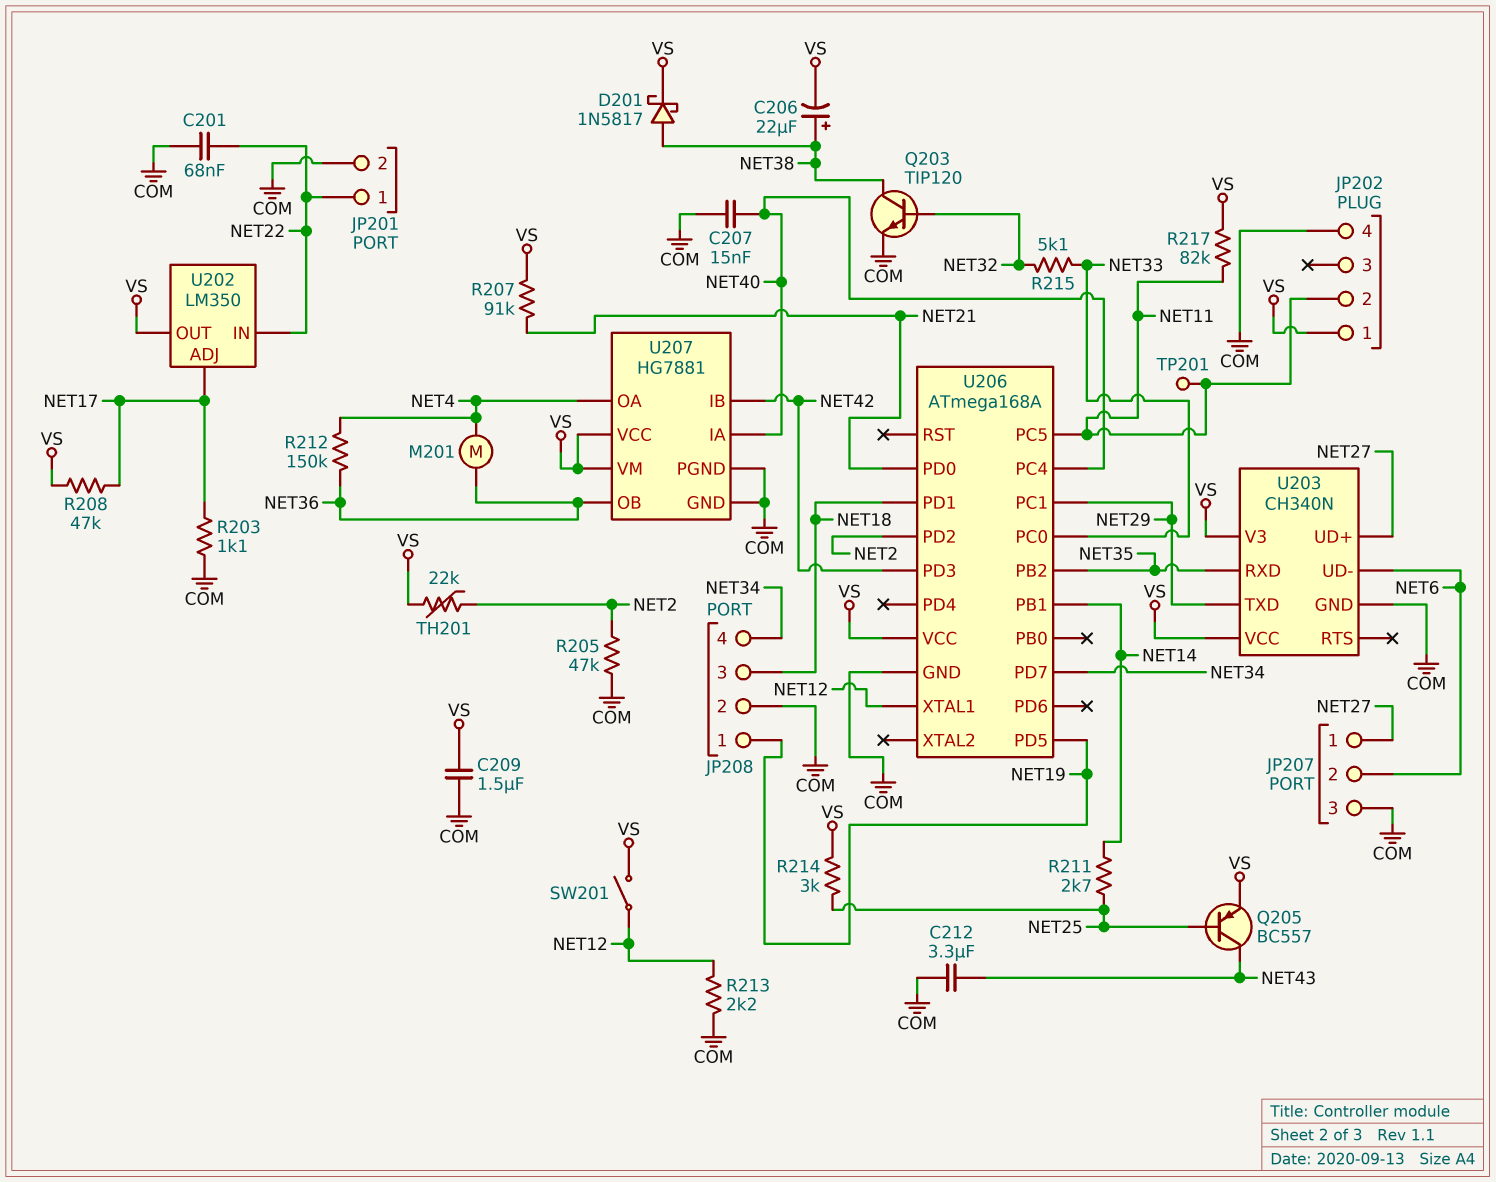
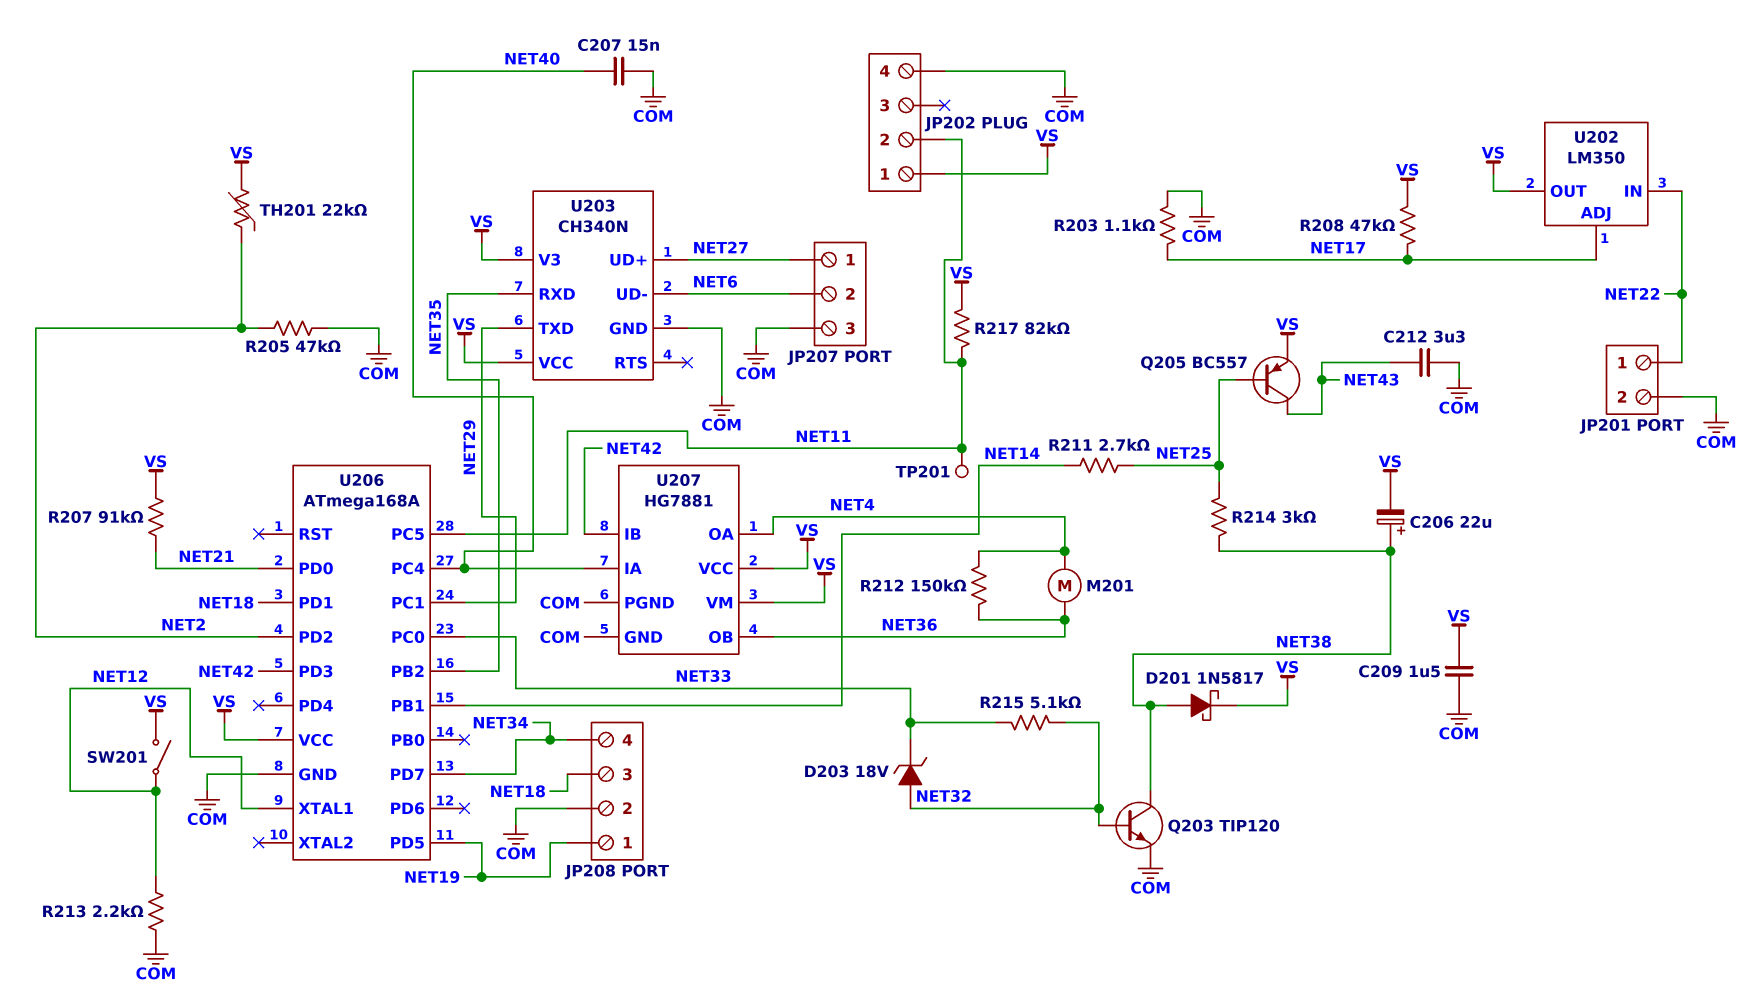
C201: 68nF (COM, NET22) -> none
D203: none -> zener 18V (A NET32, K NET33)
R214: 3k (NET25, VS) -> 3k (NET25, NET38)

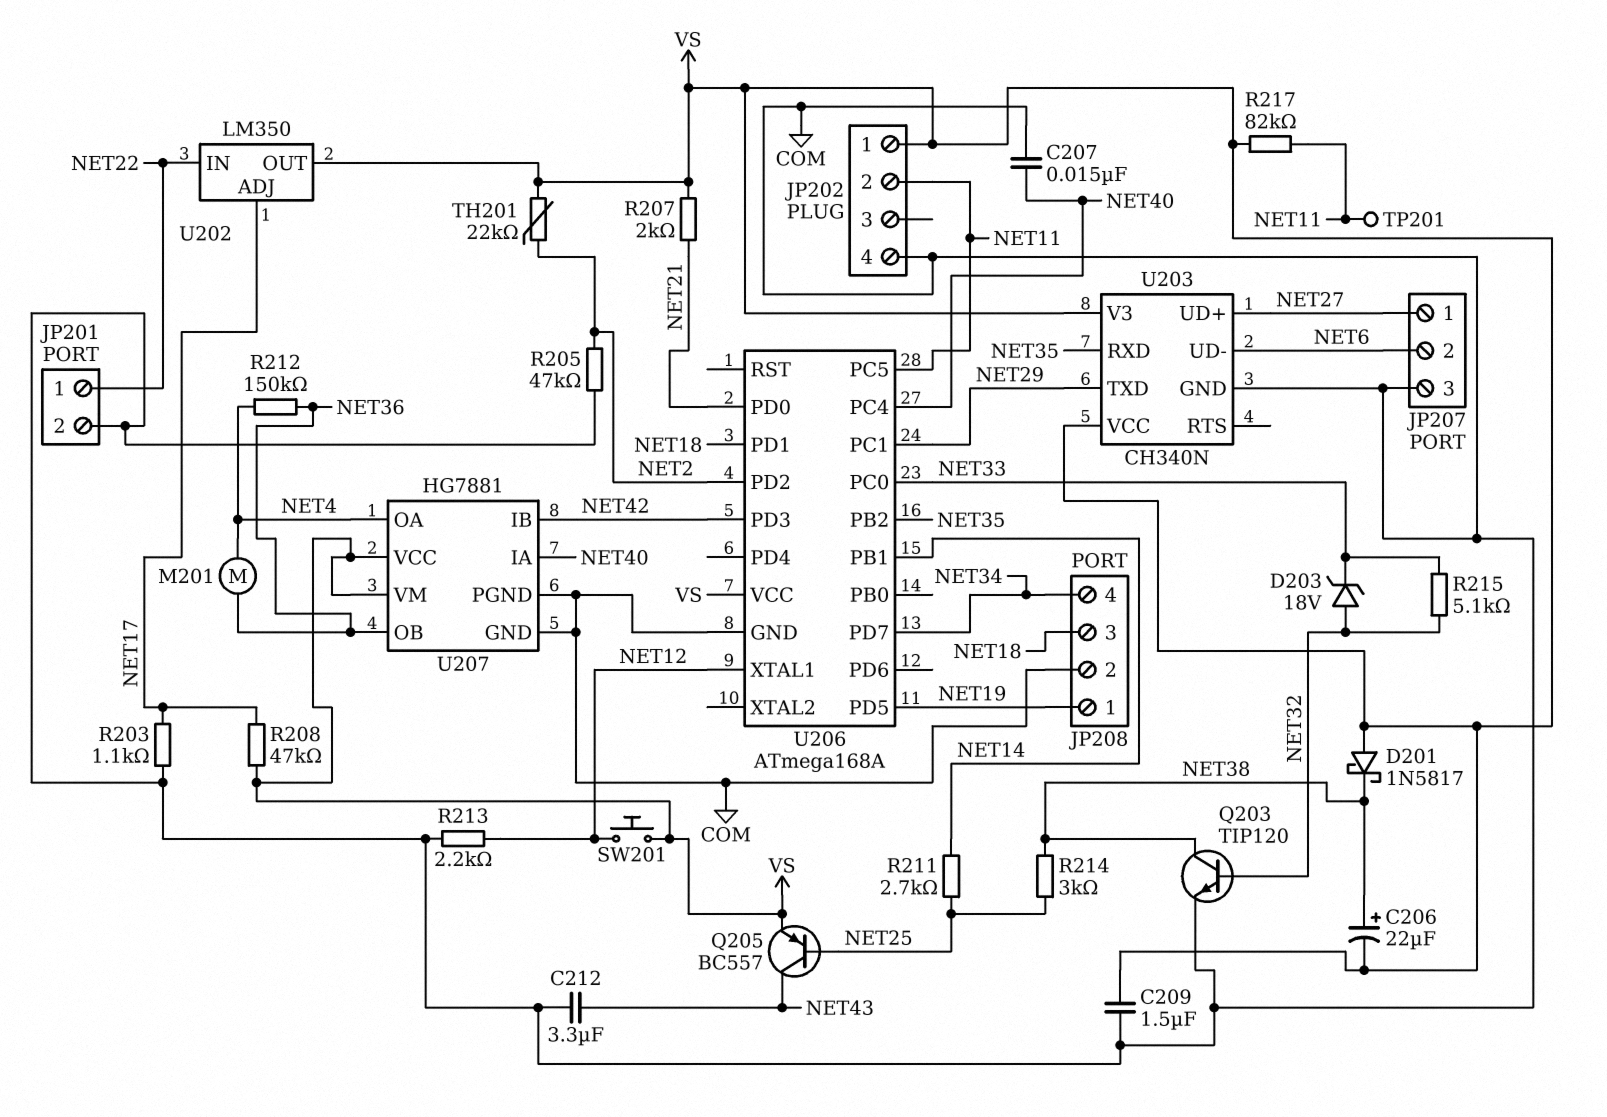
D201: schottky 1N5817 (A NET38, K VS) -> schottky 1N5817 (A VS, K NET38)
R207: 91k (NET21, VS) -> 2k (NET21, VS)
SW201: switch (NET12, VS) -> button (NET12, VS)

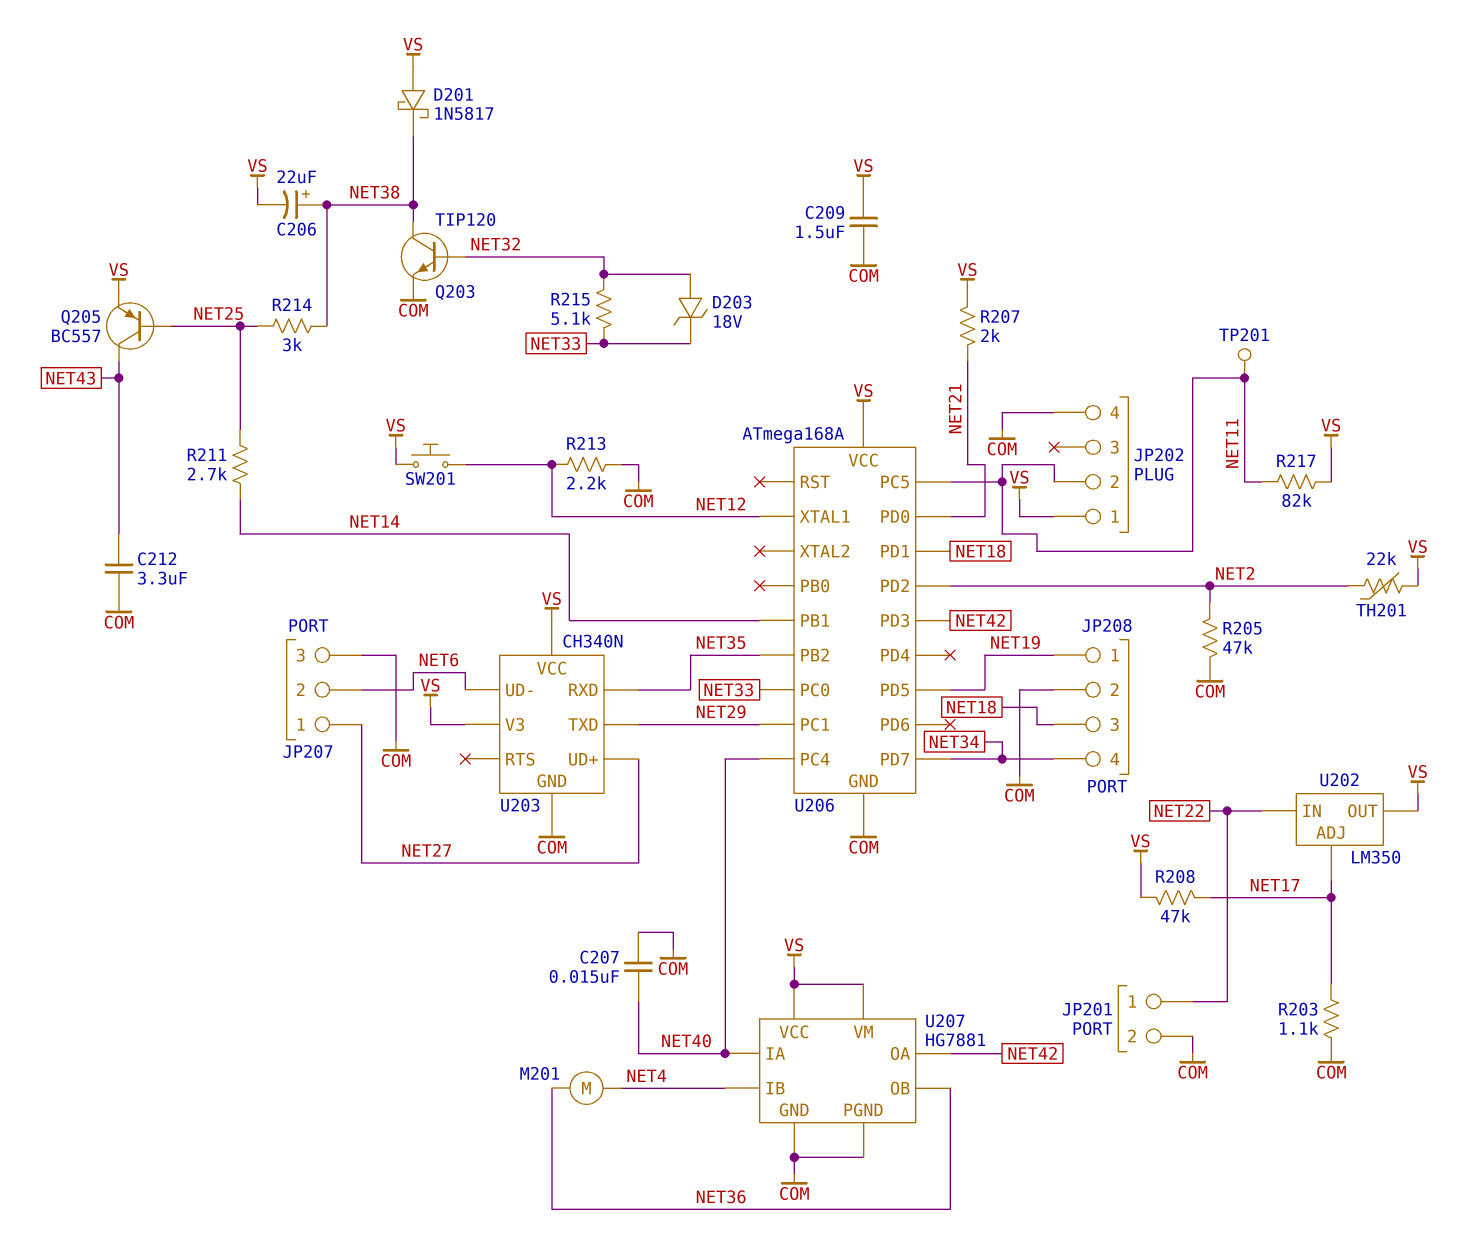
R212: 150k (NET4, NET36) -> none
U207 pin IB: NET42 -> NET4
U207 pin OA: NET4 -> NET42

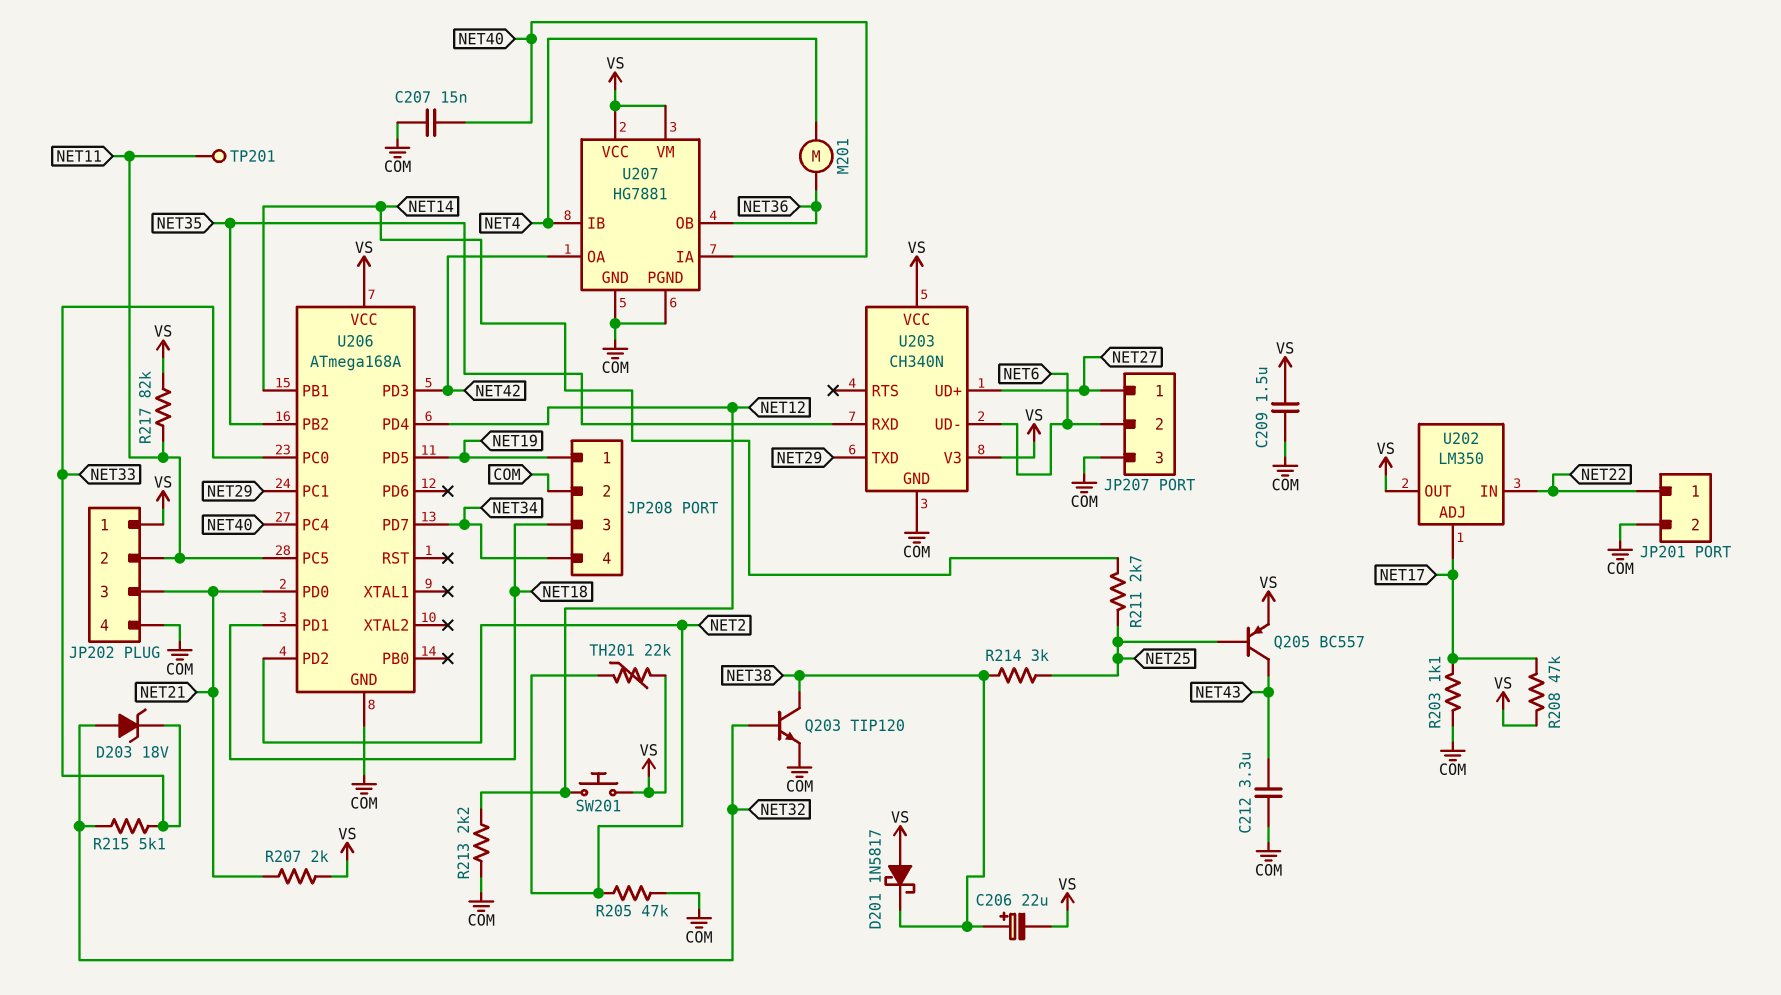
JP202 pin 3: none -> NET21
U206 pin PD4: none -> NET12
U206 pin XTAL1: NET12 -> none

